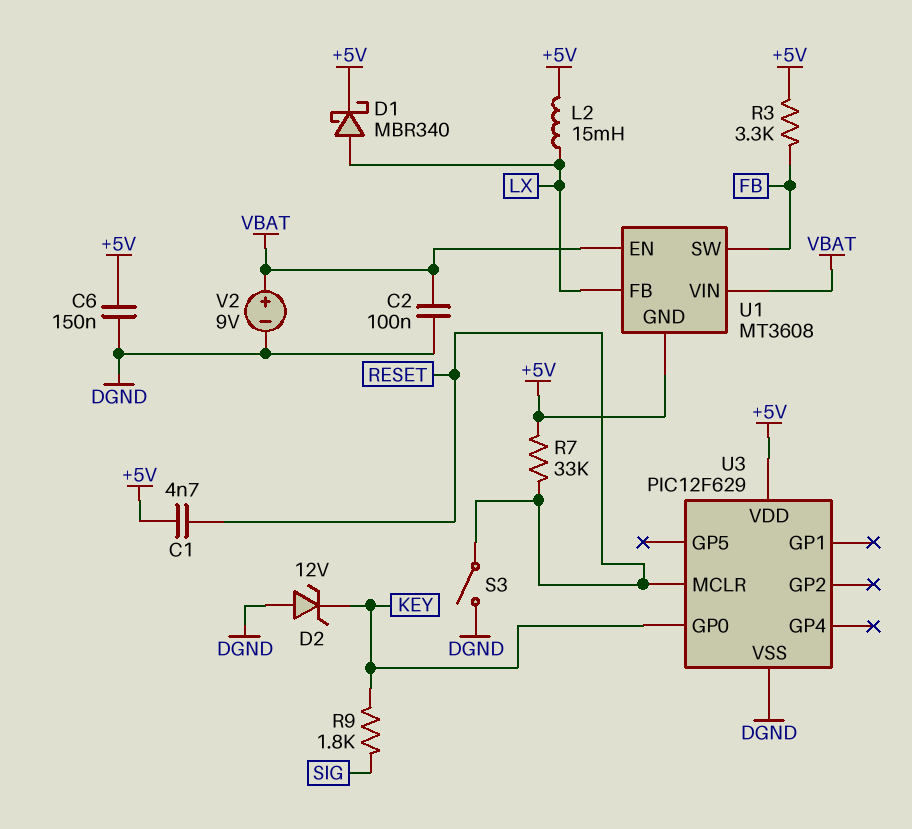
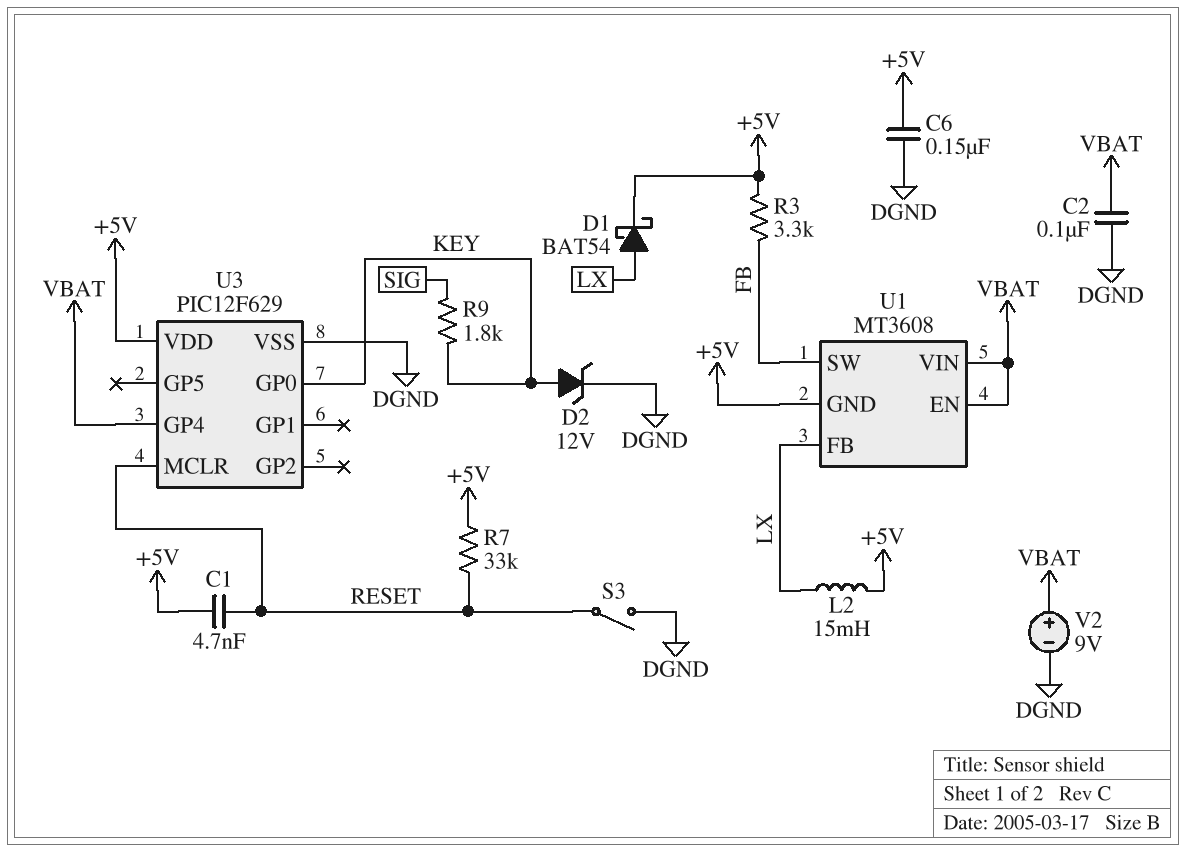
D1: schottky MBR340 (A LX, K +5V) -> schottky BAT54 (A LX, K +5V)
D2: zener 12V (A DGND, K KEY) -> zener 12V (A KEY, K DGND)
U3 pin GP4: none -> VBAT

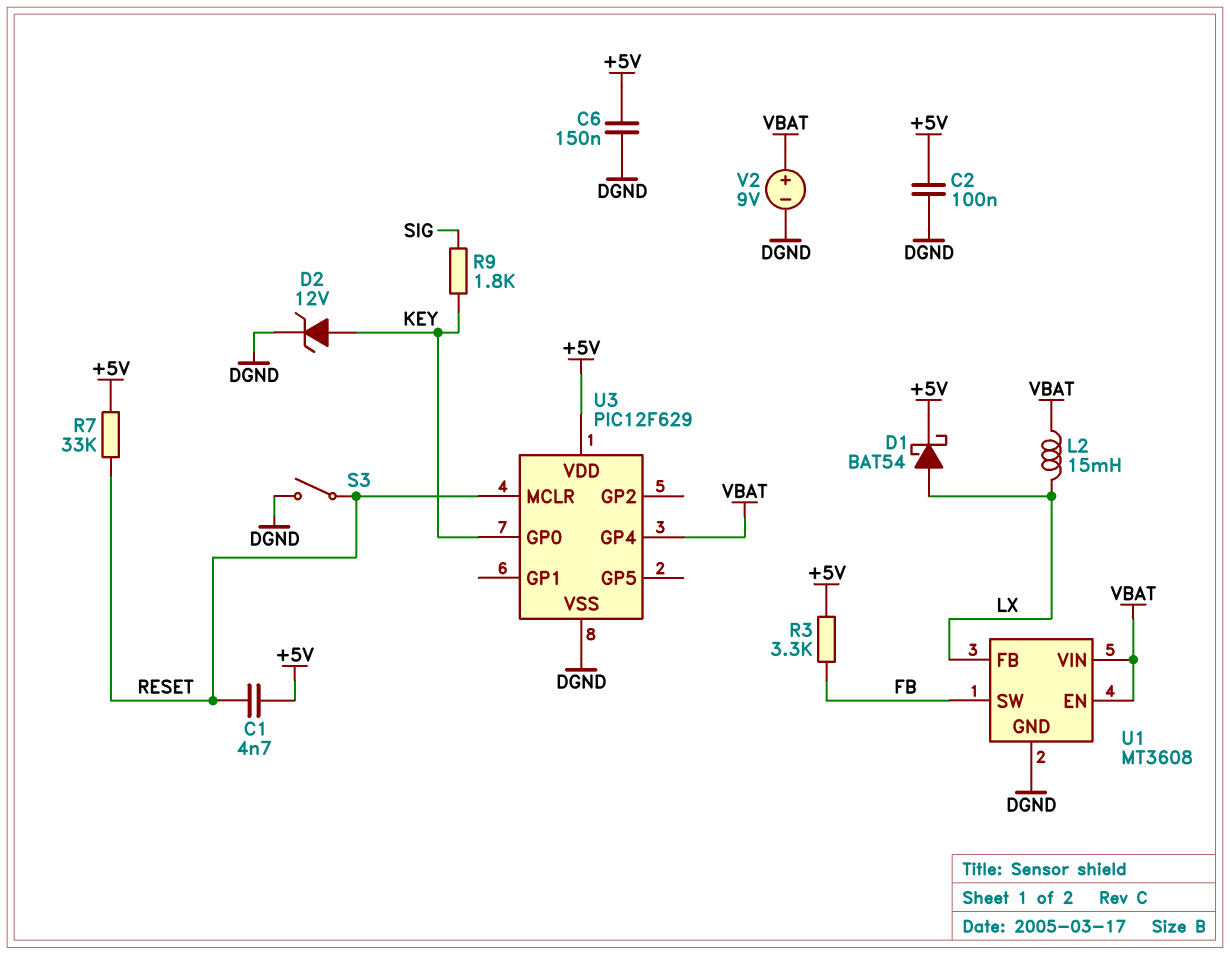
C2: 100nF (DGND, VBAT) -> 100nF (+5V, DGND)
L2: 15mH (+5V, LX) -> 15mH (LX, VBAT)
U1 pin GND: +5V -> DGND

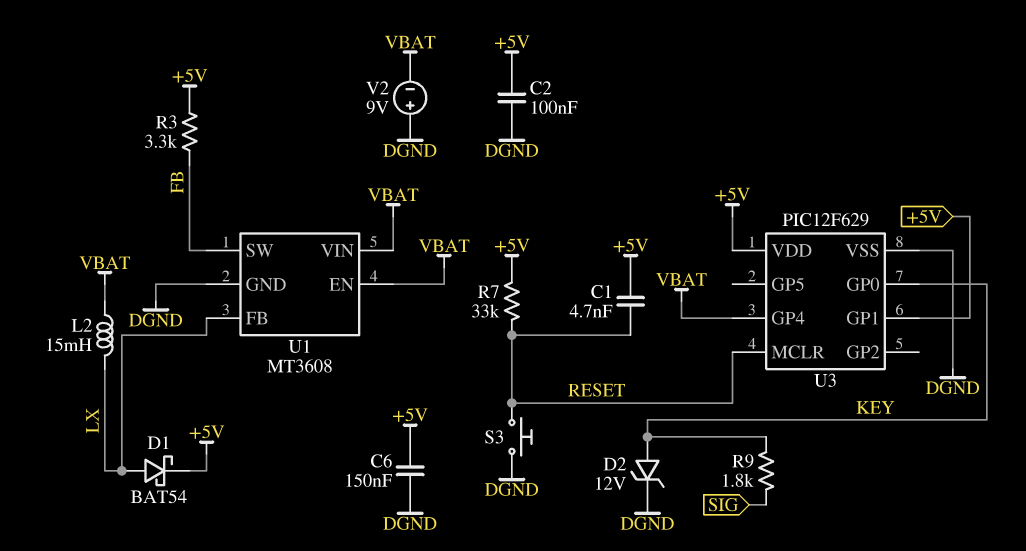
S3: switch (DGND, RESET) -> button (DGND, RESET)
U3 pin GP1: none -> +5V
V2: 9V (plus VBAT, minus DGND) -> 9V (plus DGND, minus VBAT)

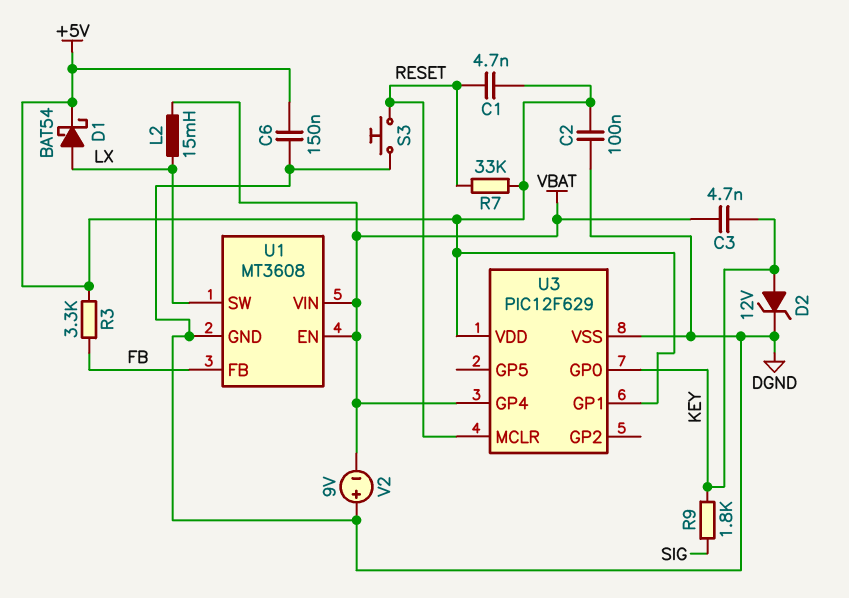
C3: none -> 4.7nF (KEY, VBAT)
U1 pin FB: LX -> FB
U1 pin SW: FB -> LX

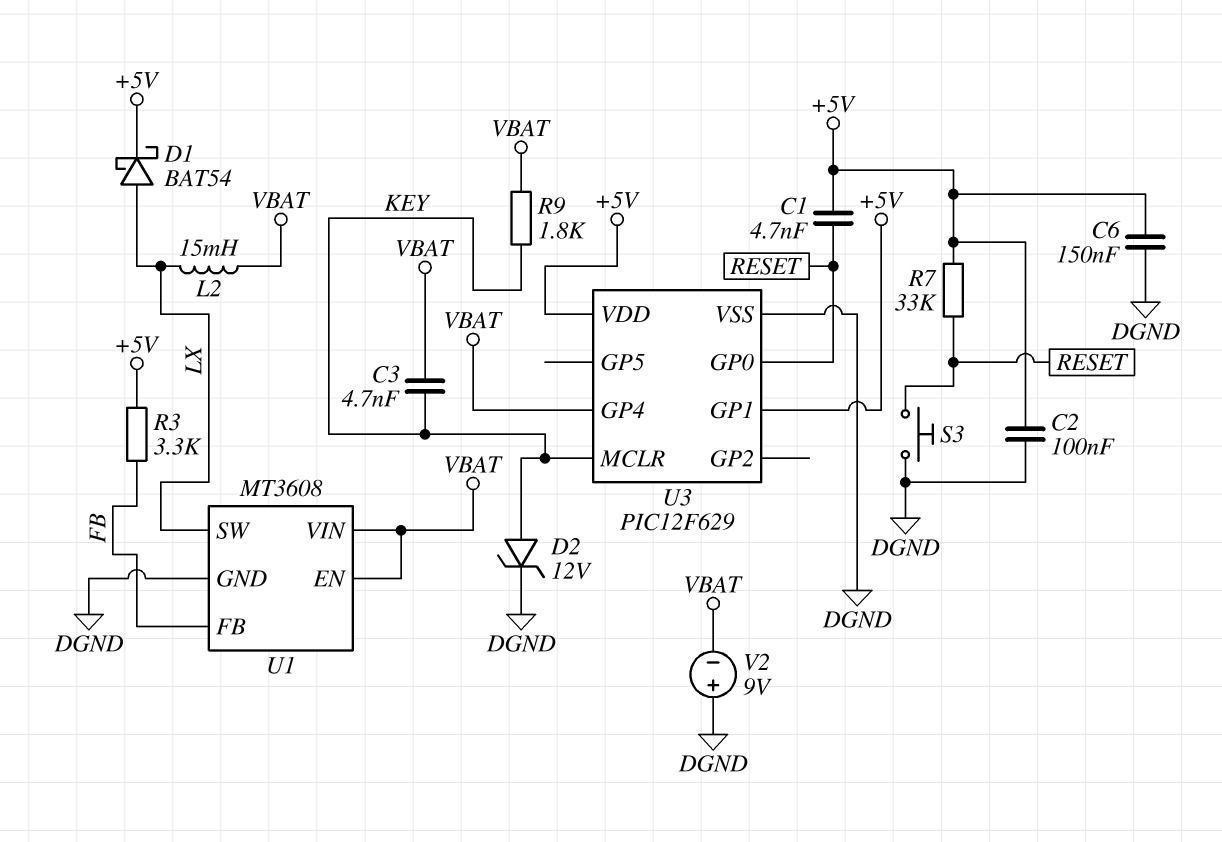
R9: 1.8k (KEY, SIG) -> 1.8k (KEY, VBAT)
U3 pin GP0: KEY -> RESET
U3 pin MCLR: RESET -> KEY

